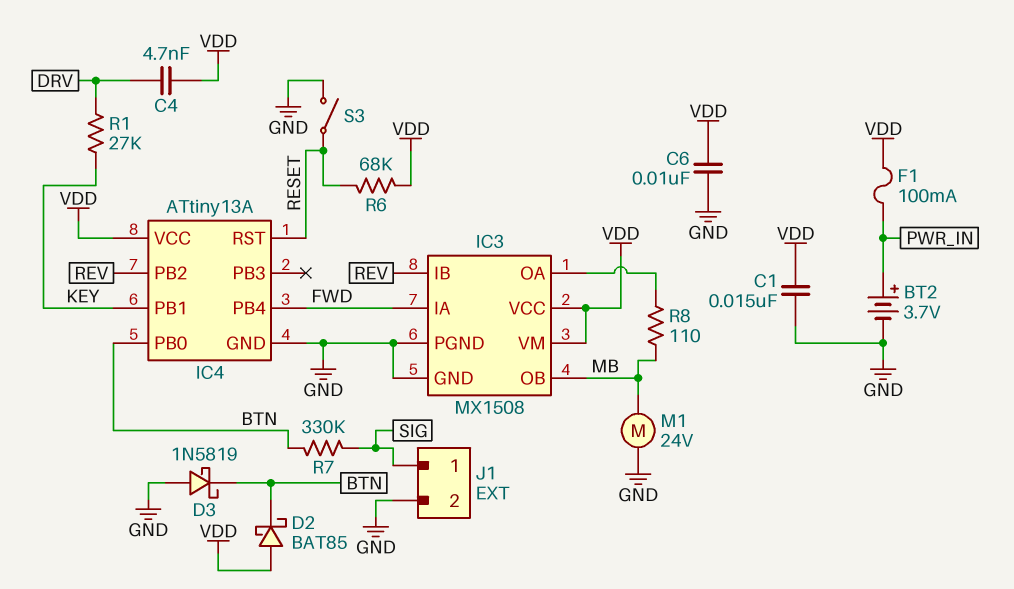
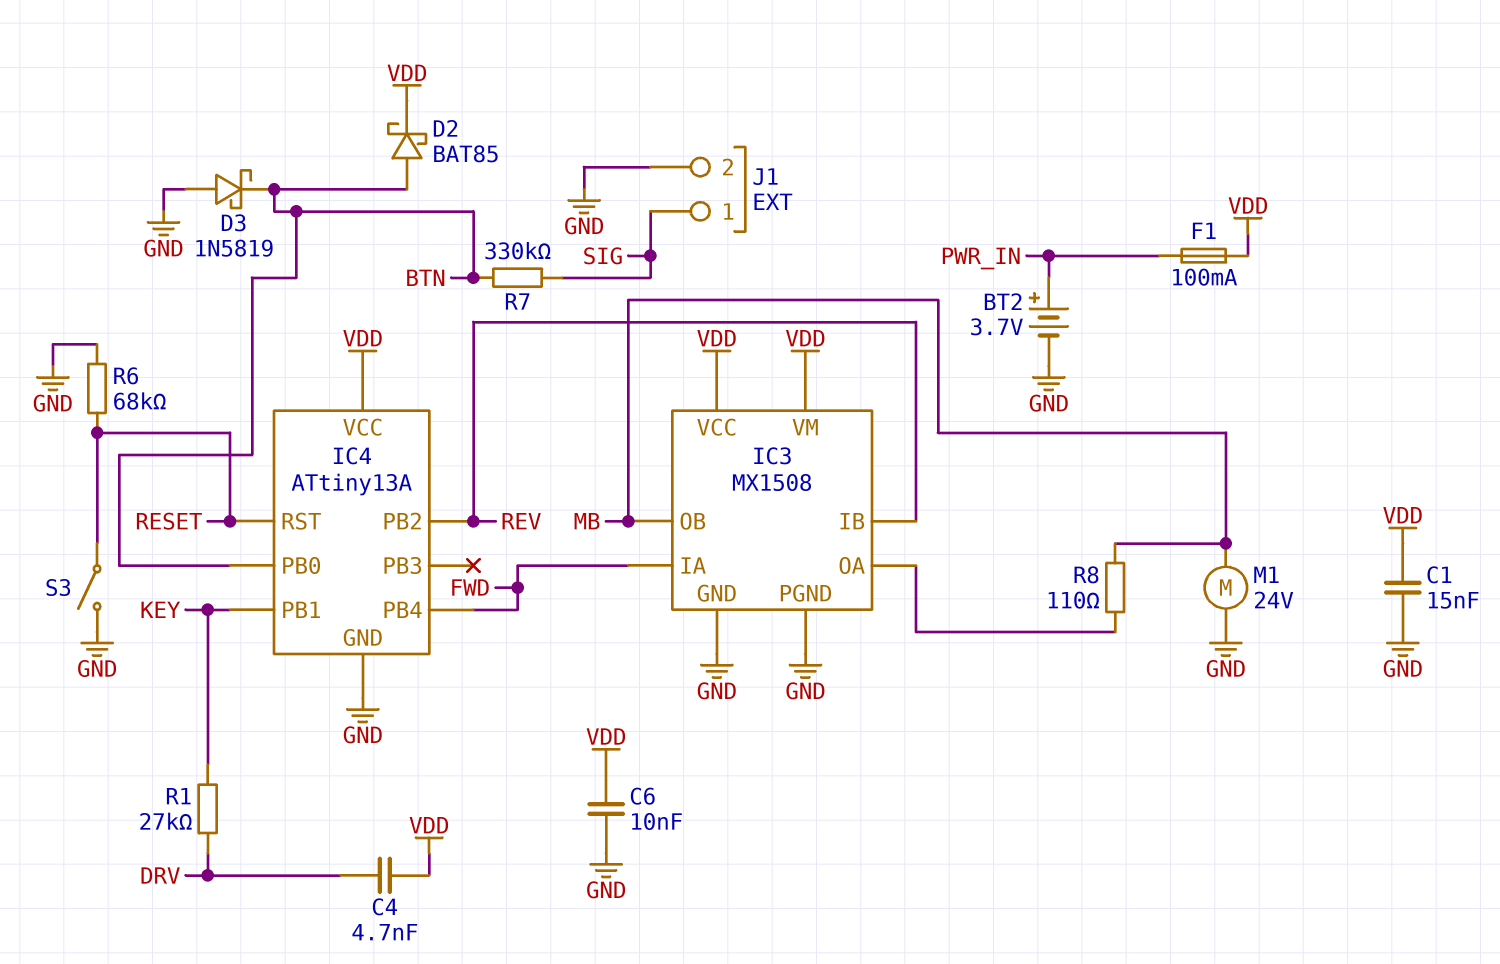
D2: schottky BAT85 (A VDD, K BTN) -> schottky BAT85 (A BTN, K VDD)
R6: 68k (RESET, VDD) -> 68k (GND, RESET)

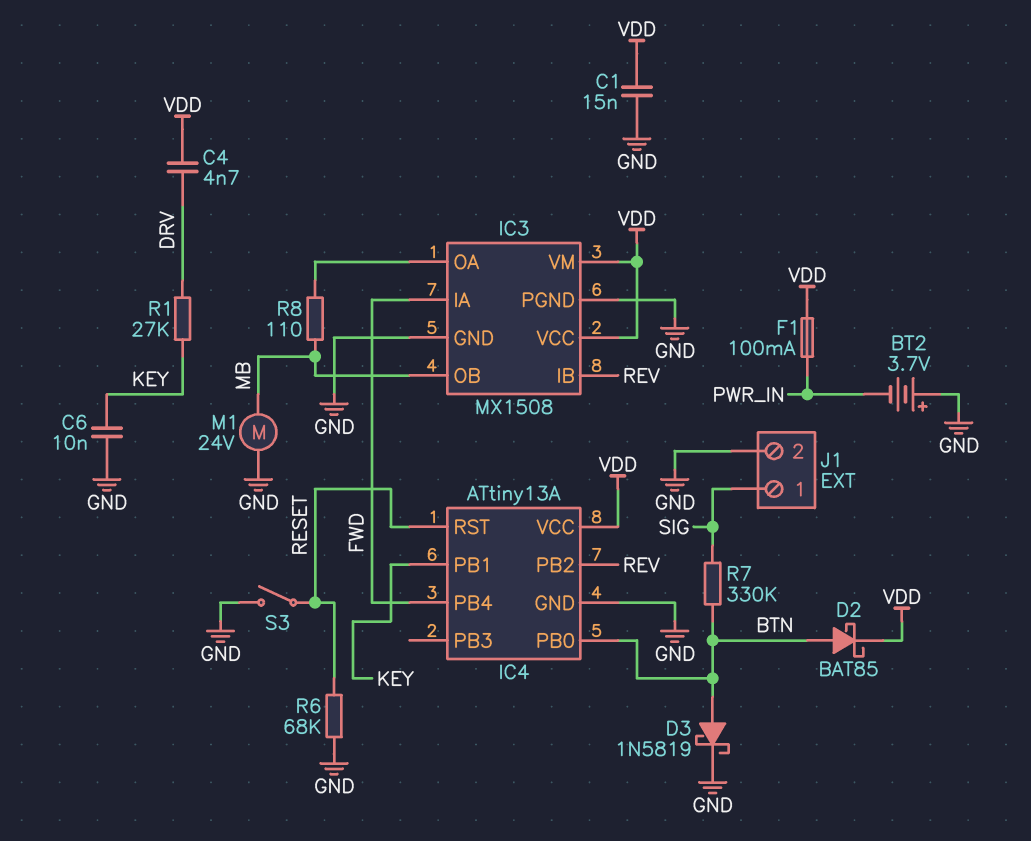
BT2: 3.7V (plus PWR_IN, minus GND) -> 3.7V (plus GND, minus PWR_IN)
C6: 10nF (GND, VDD) -> 10nF (GND, KEY)
D3: schottky 1N5819 (A GND, K BTN) -> schottky 1N5819 (A BTN, K GND)

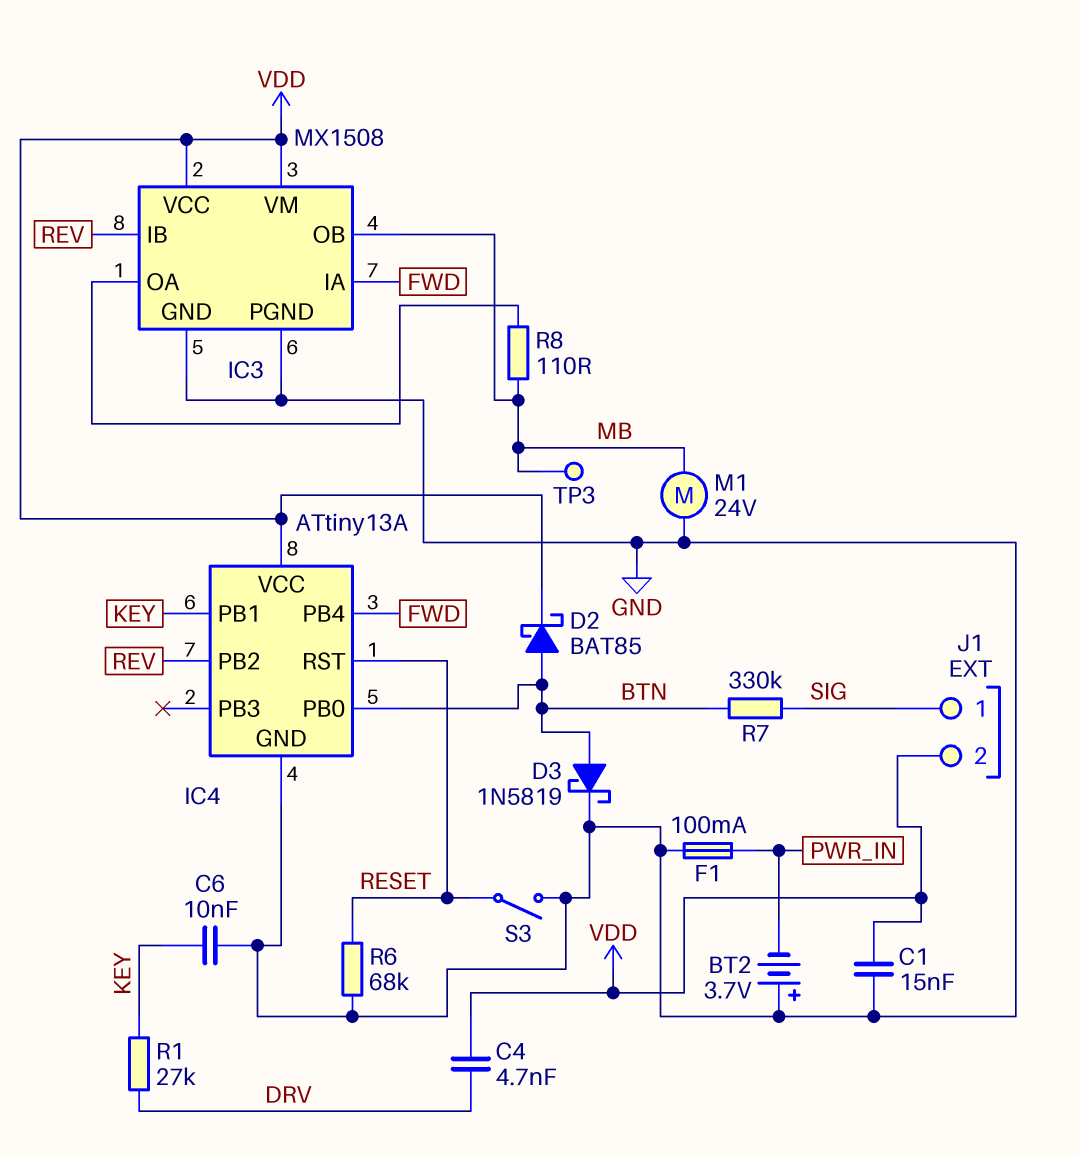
F1: 100mA (PWR_IN, VDD) -> 100mA (GND, PWR_IN)
J1 pin 2: GND -> VDD
TP3: none -> test point (MB)

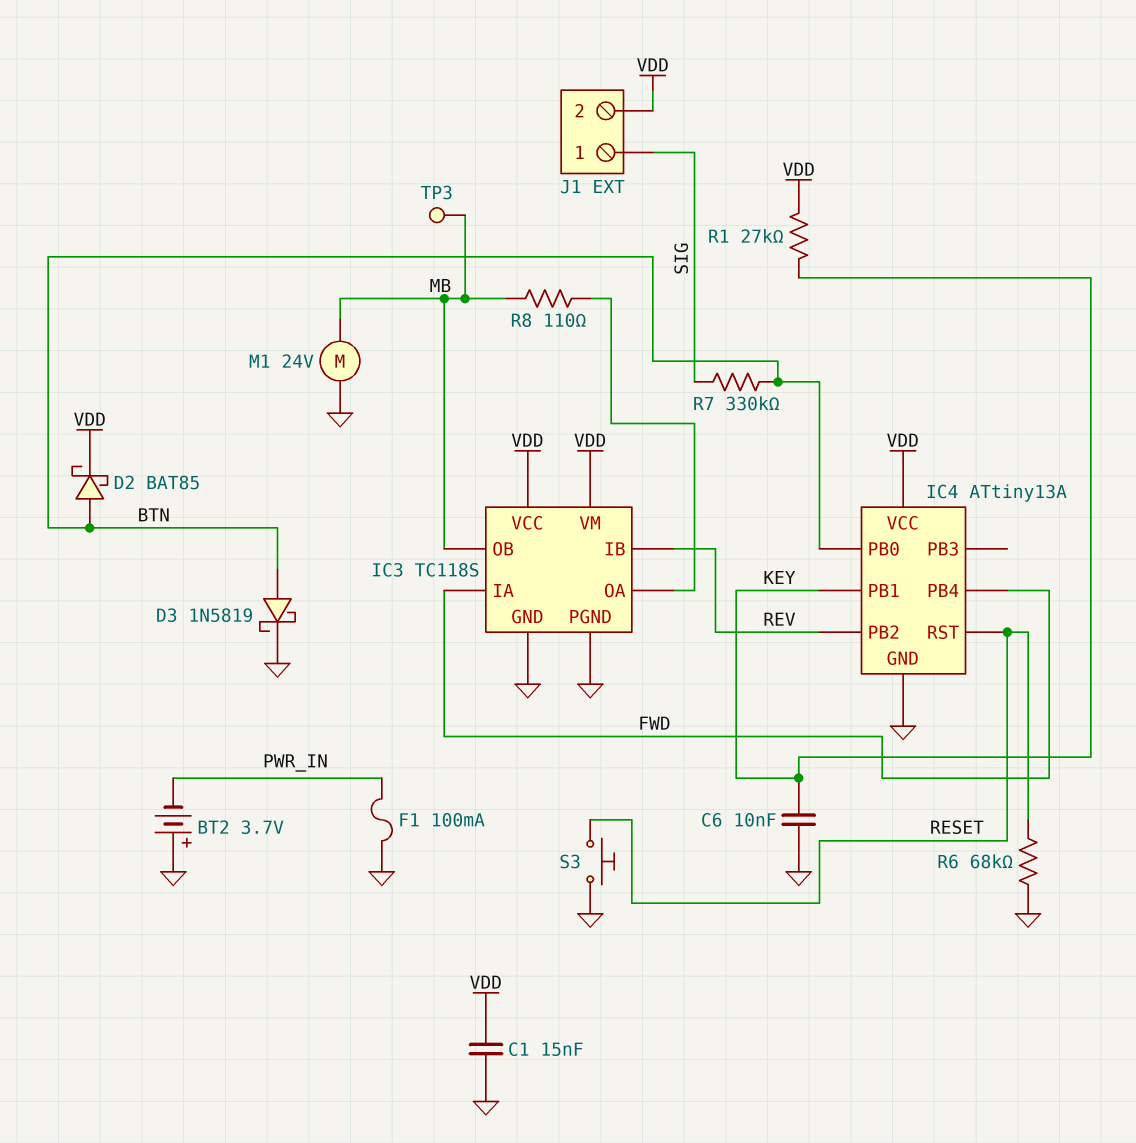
C4: 4.7nF (DRV, VDD) -> none
IC3: MX1508 -> TC118S
R1: 27k (DRV, KEY) -> 27k (KEY, VDD)
S3: switch (GND, RESET) -> button (GND, RESET)

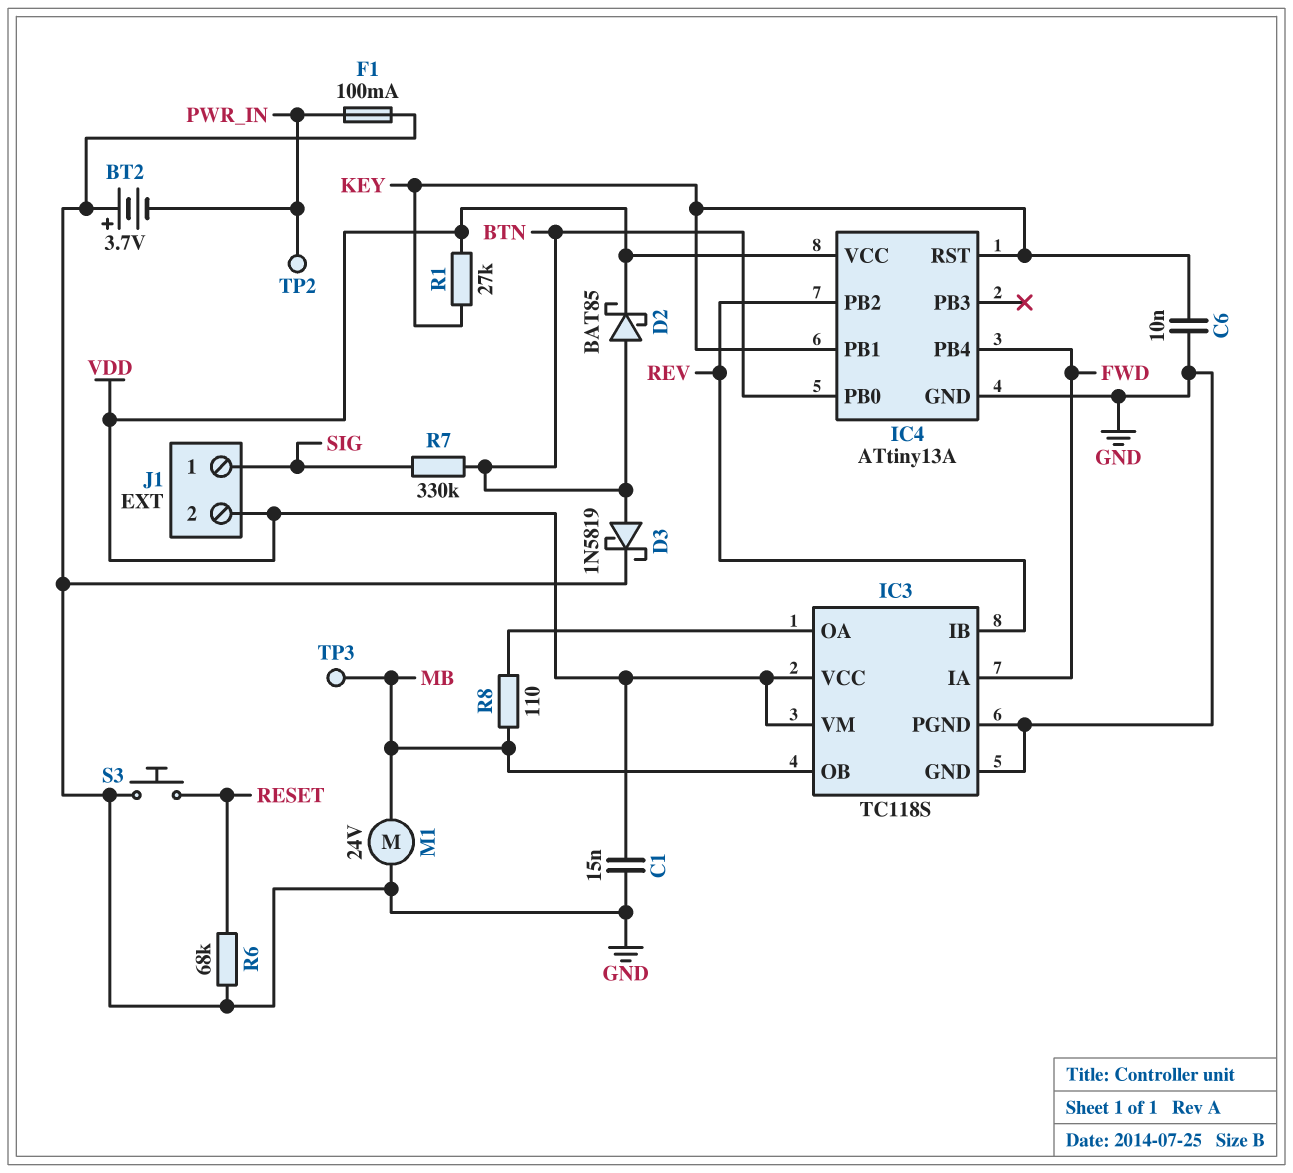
IC4 pin RST: RESET -> KEY
TP2: none -> test point (PWR_IN)

